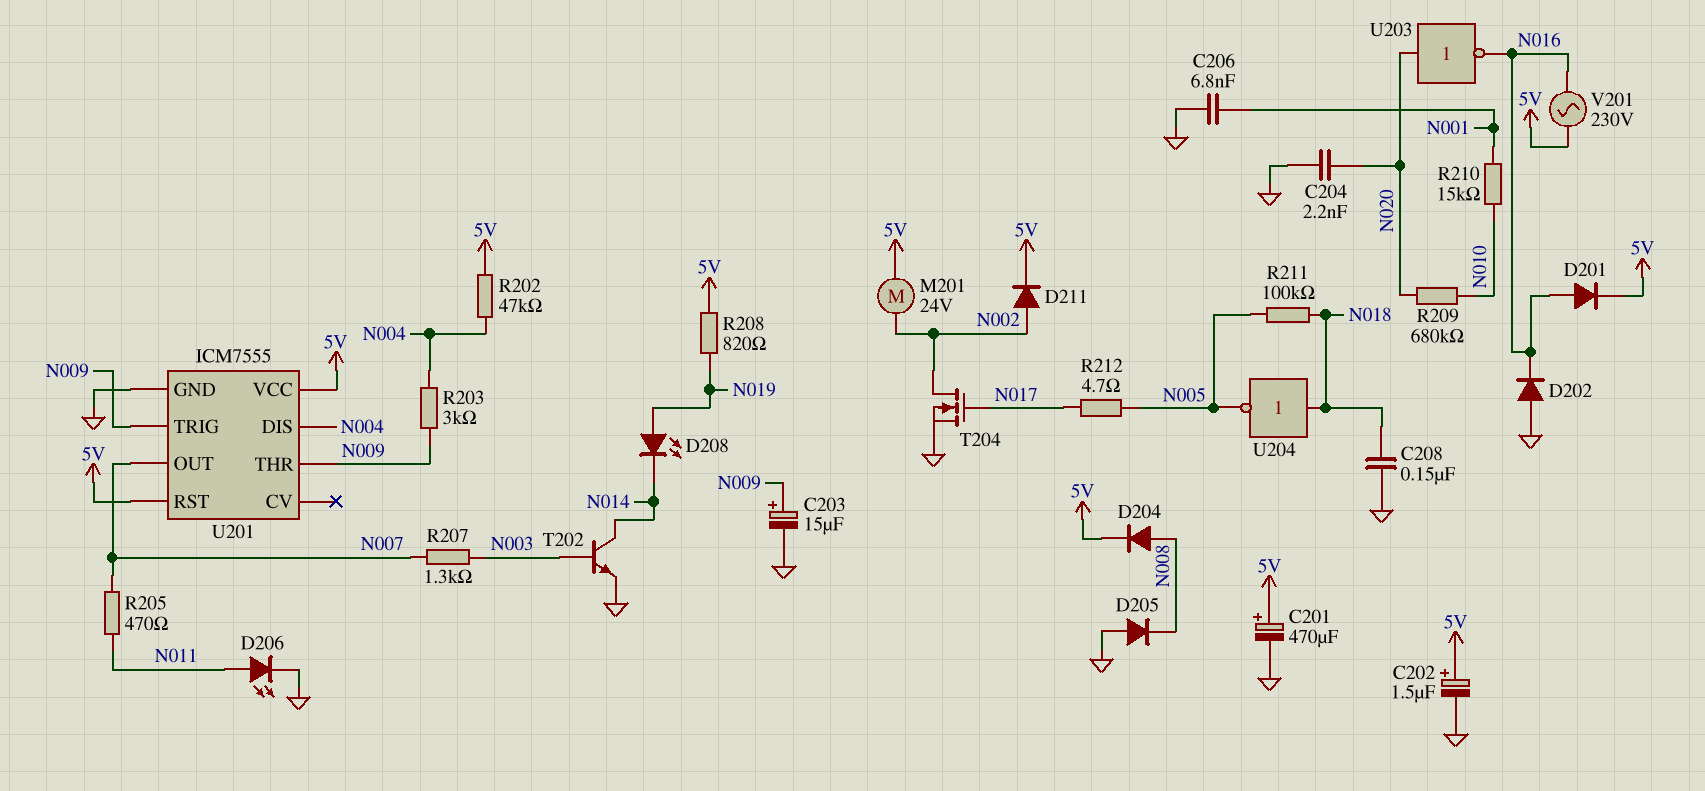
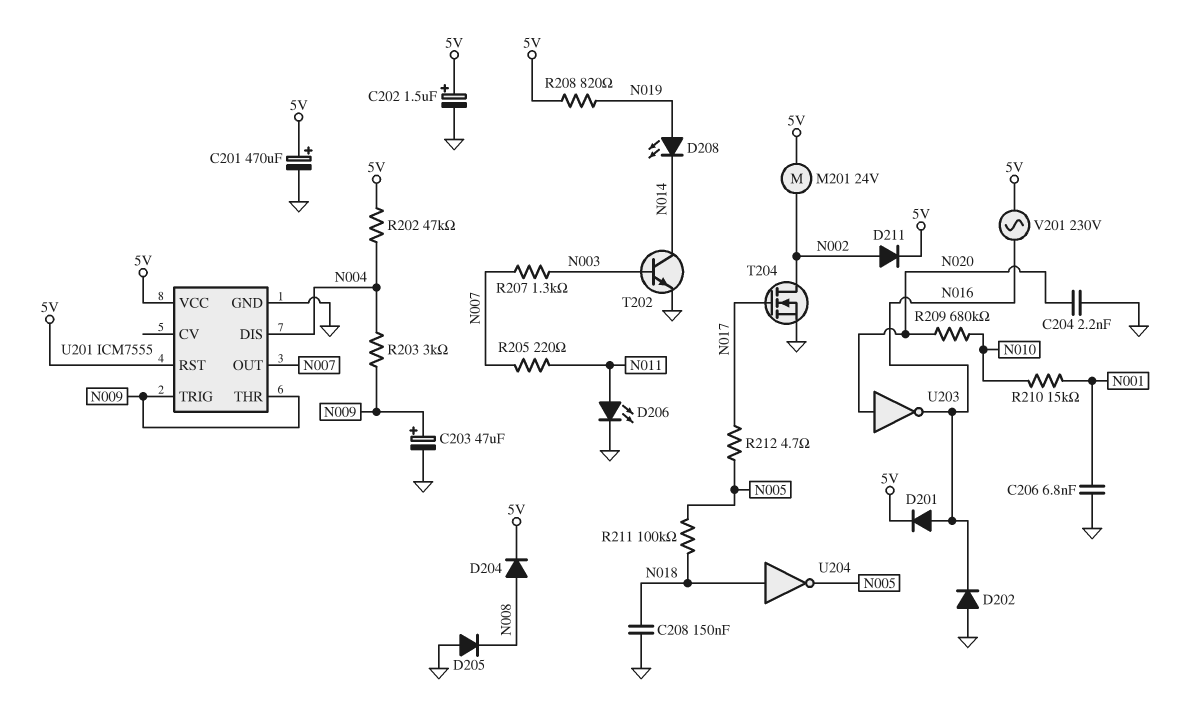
C203: 15uF (plus N009, minus GND) -> 47uF (plus N009, minus GND)
R205: 470 (N007, N011) -> 220 (N007, N011)

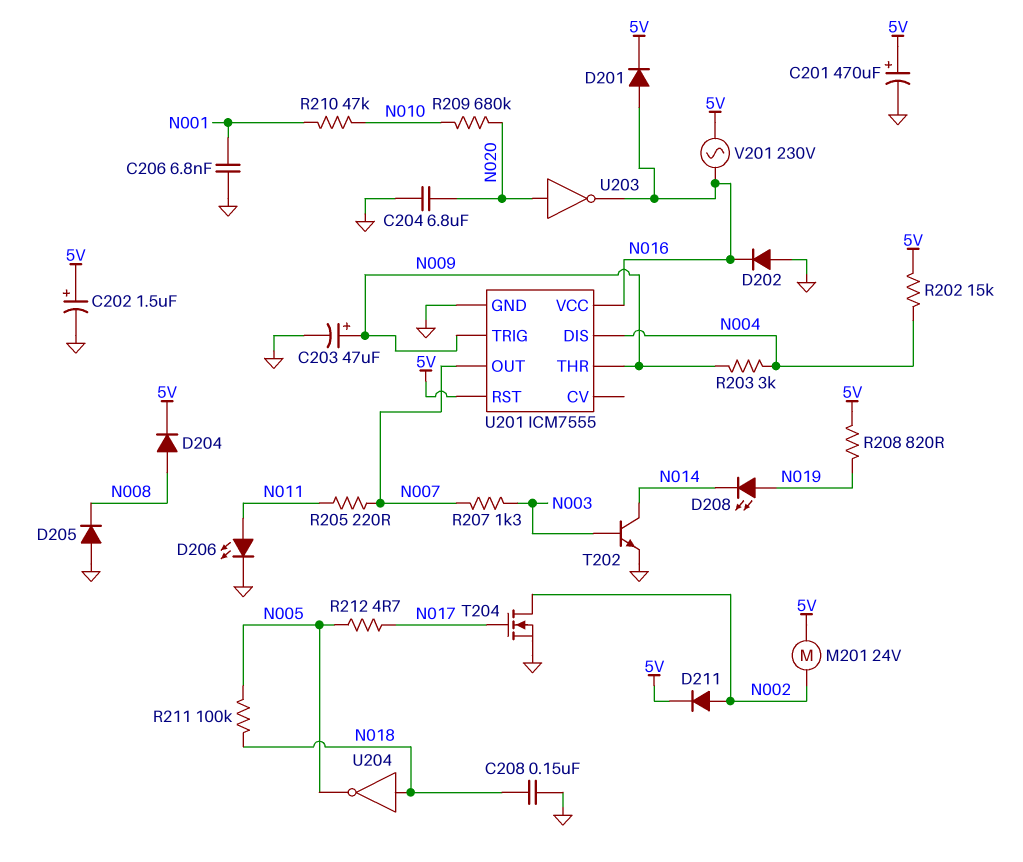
C204: 2.2nF (GND, N020) -> 6.8uF (GND, N020)
R202: 47k (5V, N004) -> 15k (5V, N004)
R210: 15k (N001, N010) -> 47k (N001, N010)
U201 pin VCC: 5V -> N016

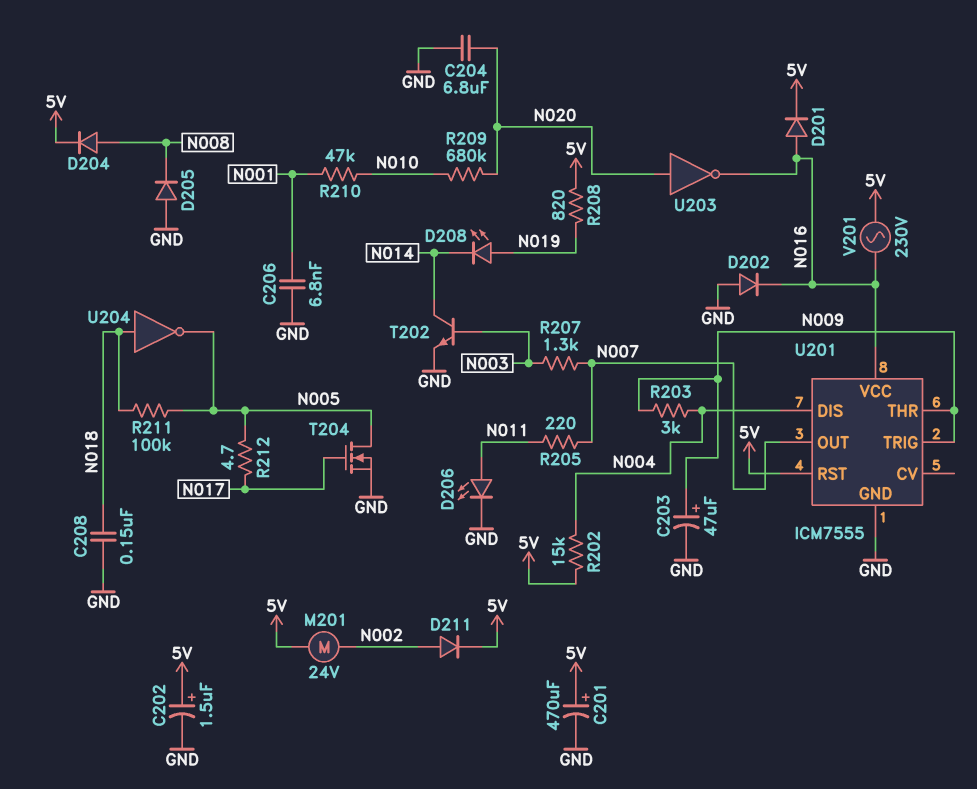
T204: NMOS (G N017, D N002, S GND) -> NMOS (G N017, D N005, S GND)

